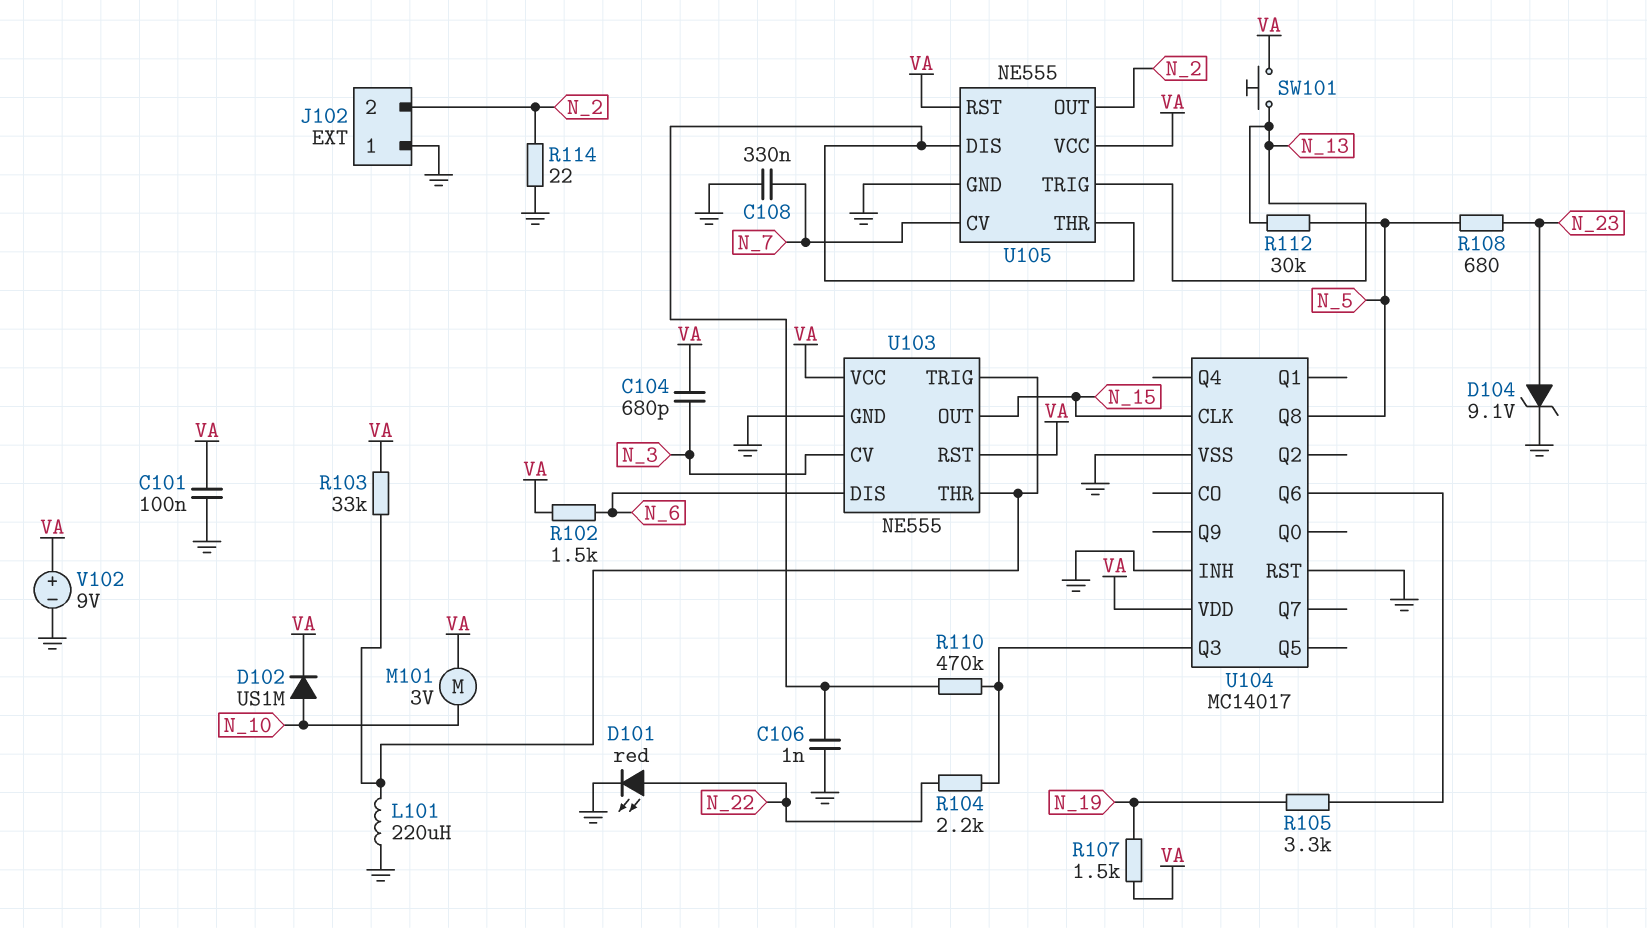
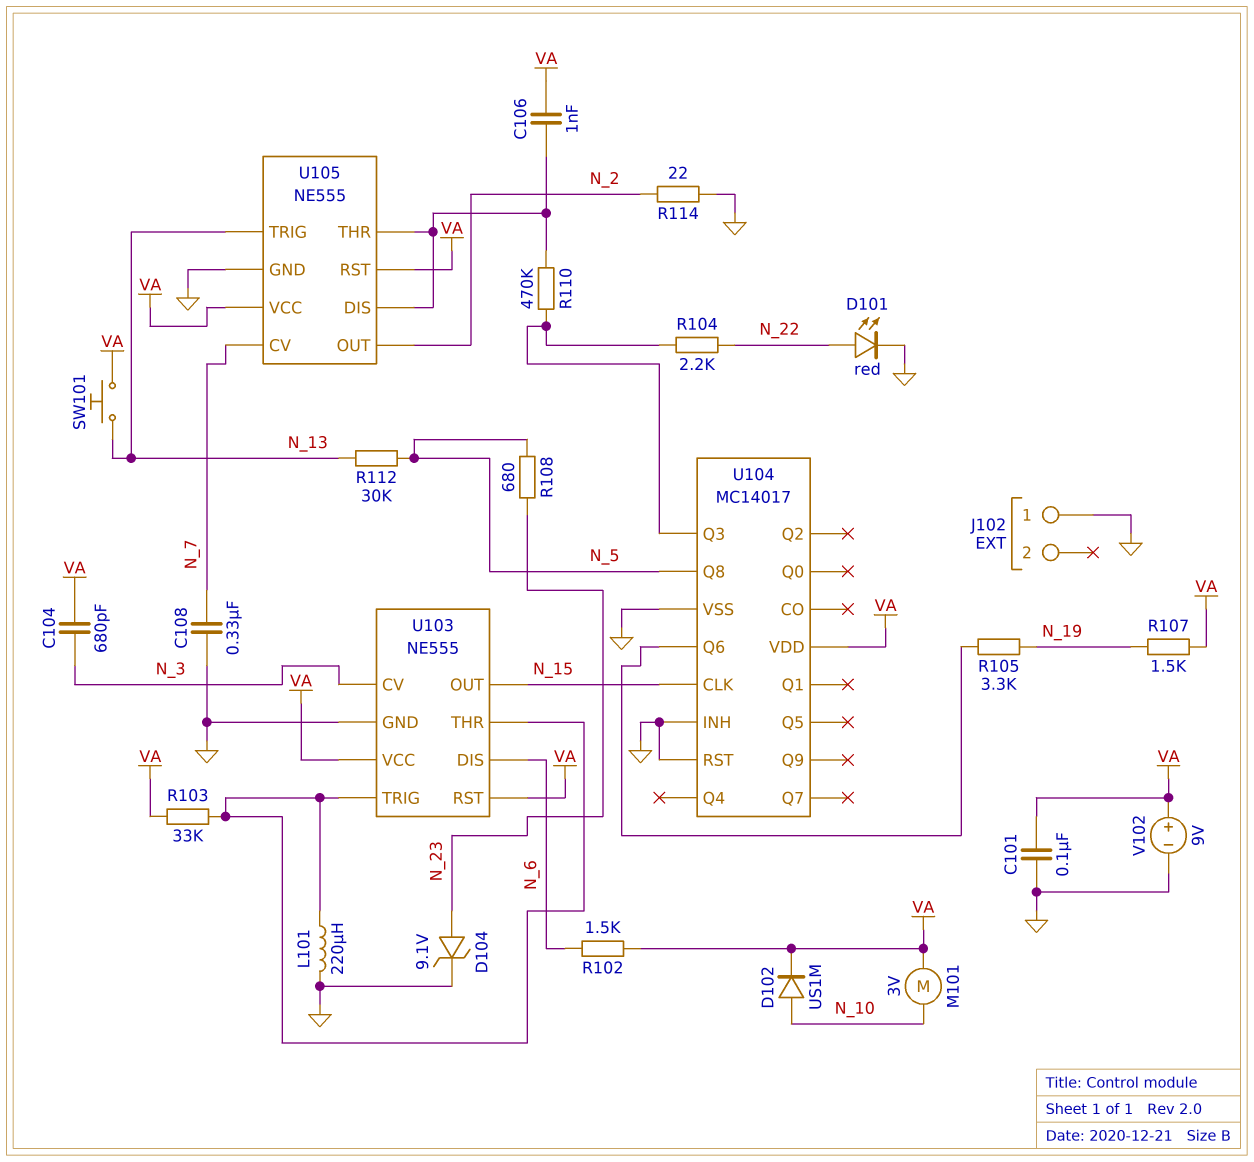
C106: 1nF (GND, U105/DIS) -> 1nF (U105/DIS, VA)
J102 pin 2: N_2 -> none

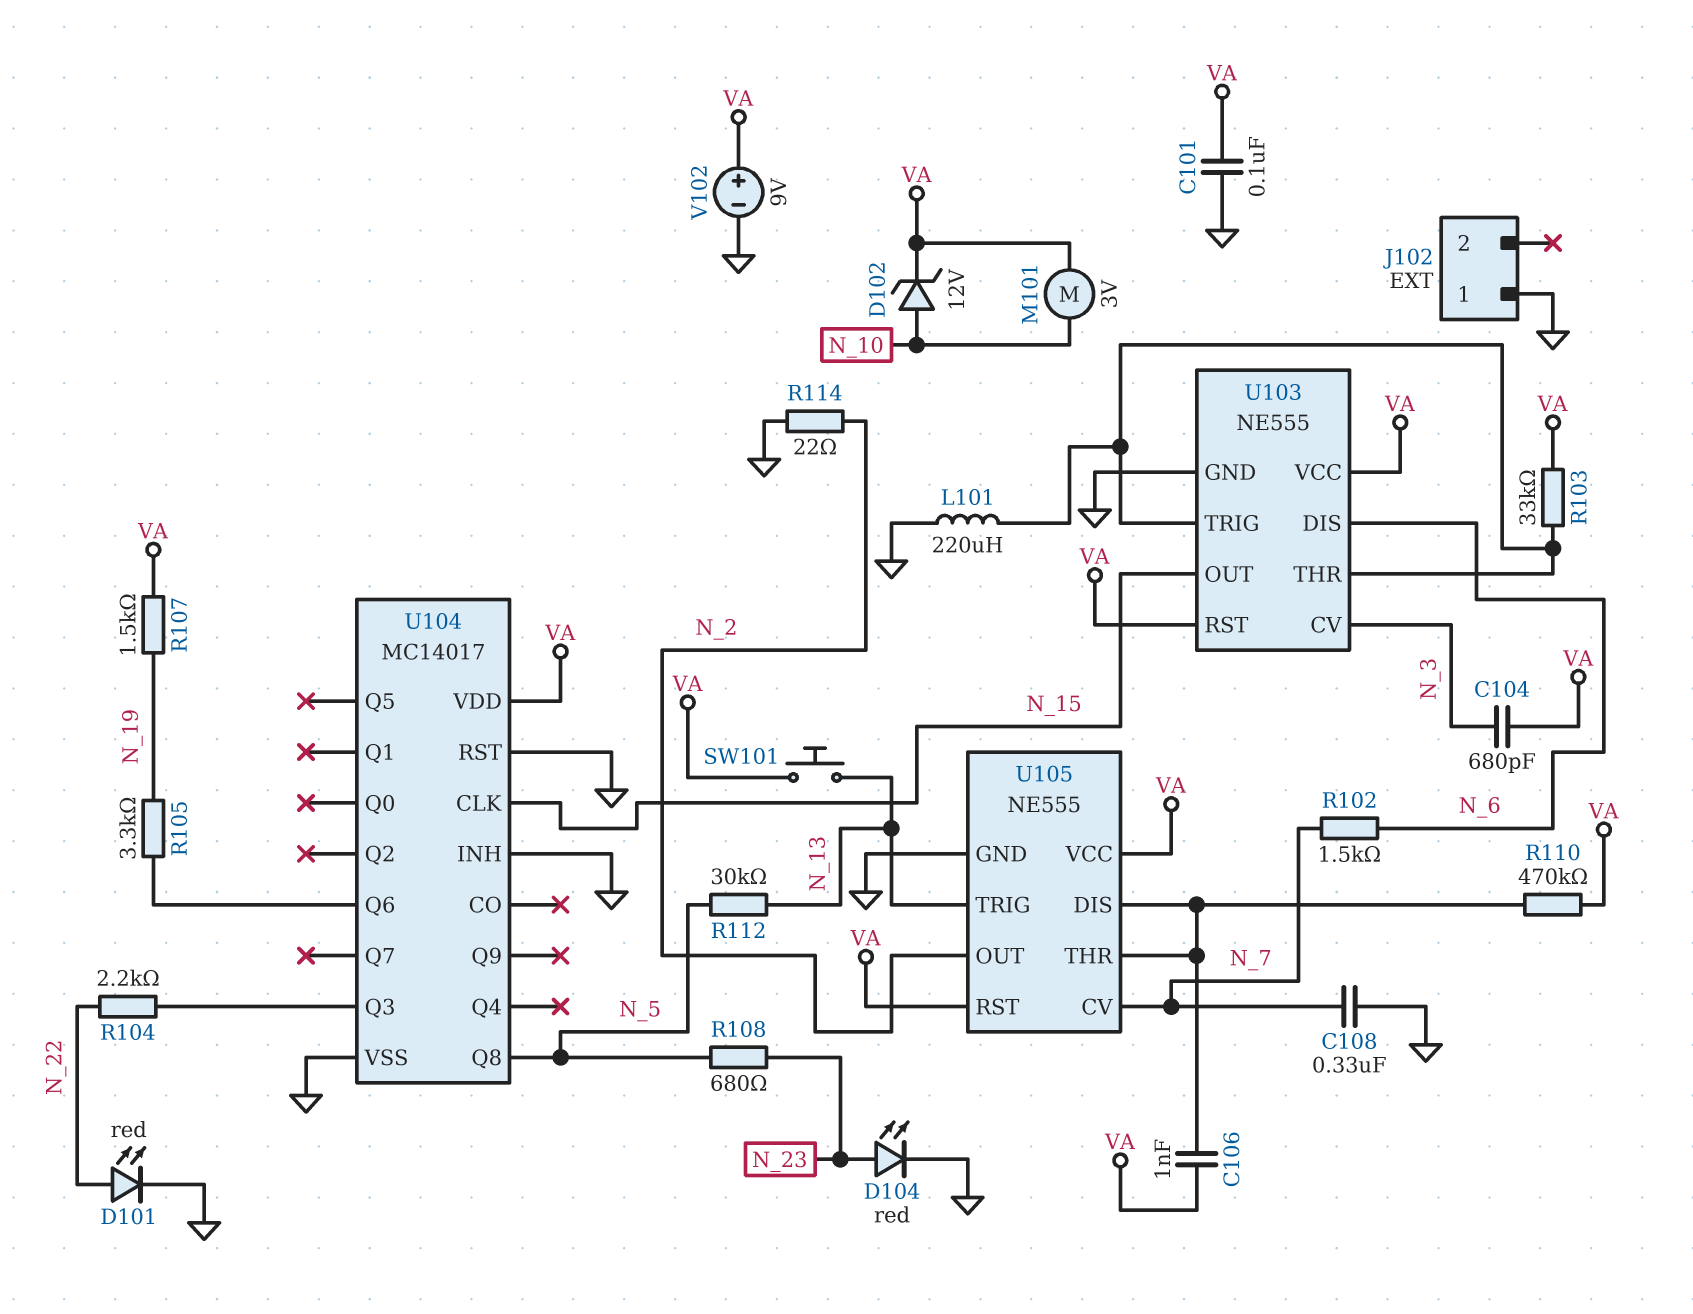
D102: diode US1M (A N_10, K VA) -> zener 12V (A N_10, K VA)
D104: zener 9.1V (A N_23, K GND) -> LED red (A N_23, K GND)
R102: 1.5k (N_6, VA) -> 1.5k (N_6, N_7)
R110: 470k (U104/Q3, U105/DIS) -> 470k (U105/DIS, VA)

